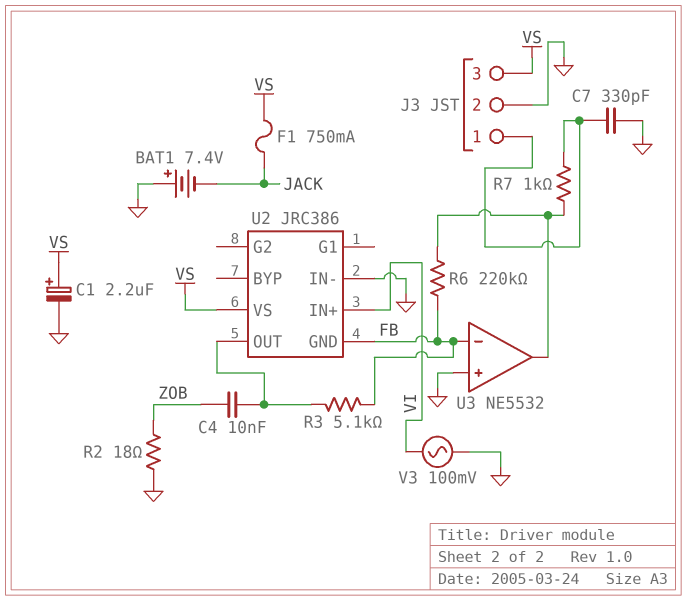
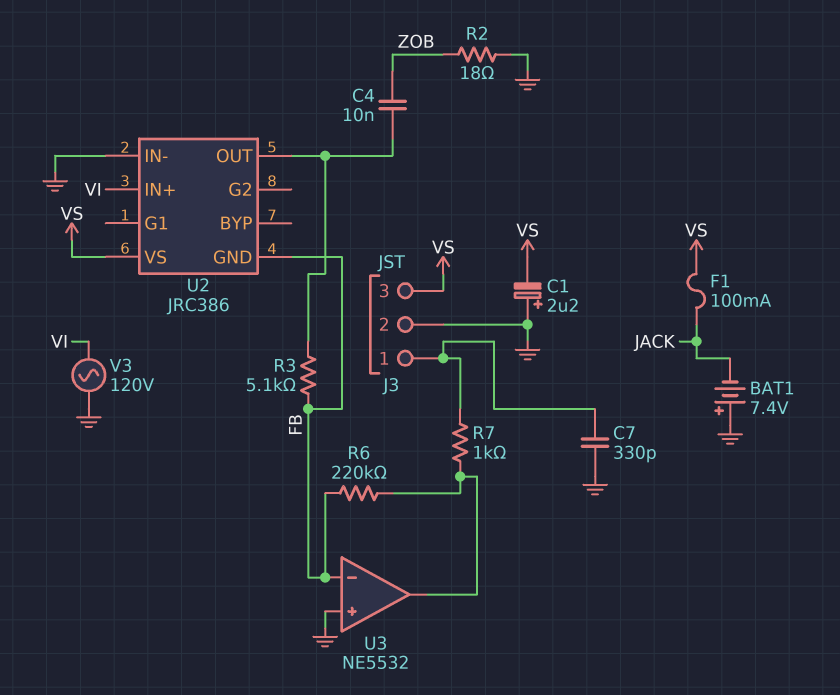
C1: 2.2uF (plus VS, minus GND) -> 2.2uF (plus GND, minus VS)
F1: 750mA (JACK, VS) -> 100mA (JACK, VS)
V3: AC 100mV (GND, VI) -> AC 120V (GND, VI)

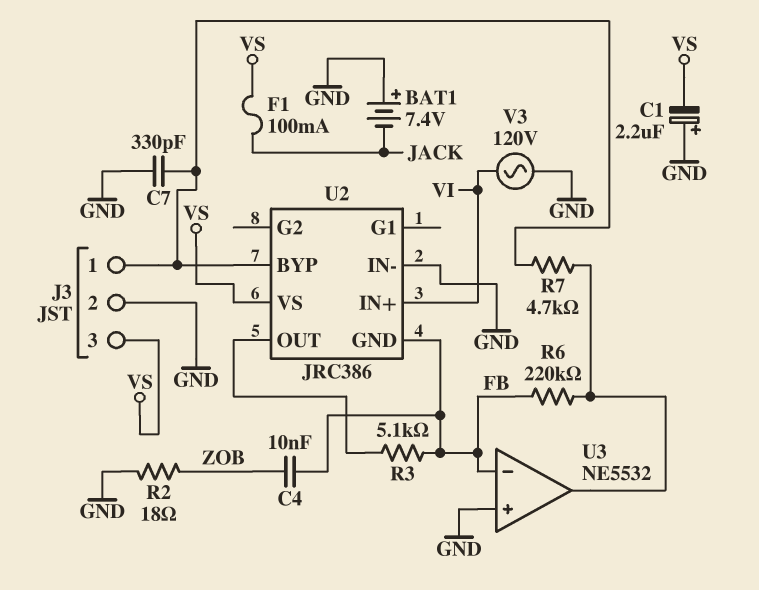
C4: 10nF (U2/OUT, ZOB) -> 10nF (FB, ZOB)
R7: 1k (J3/1, U3/out) -> 4.7k (J3/1, U3/out)
U2 pin BYP: none -> J3/1

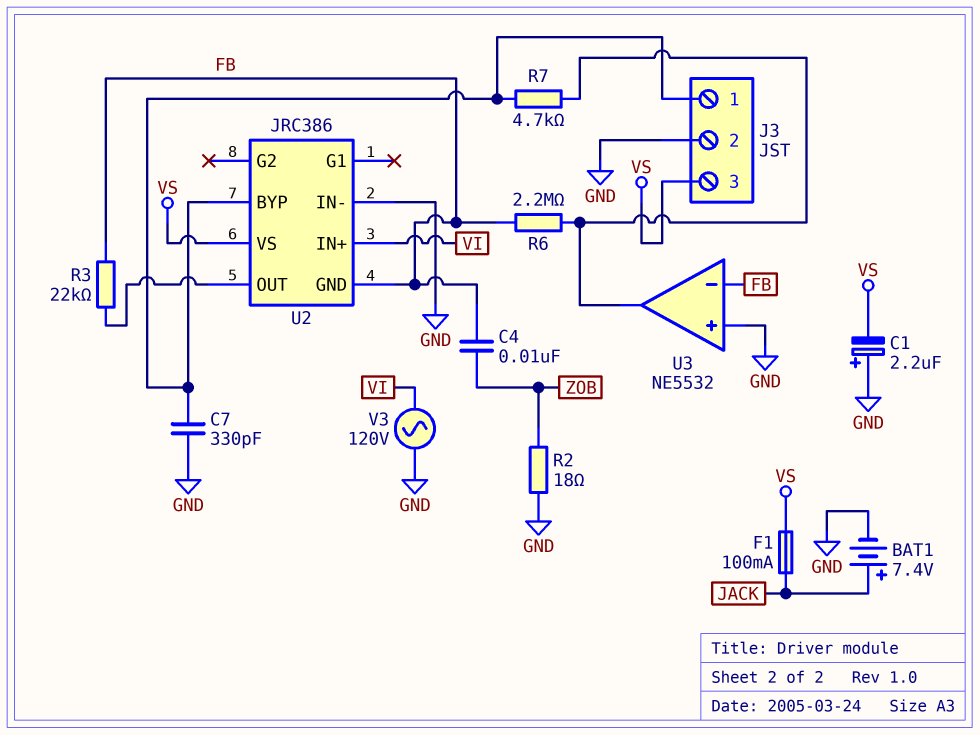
BAT1: 7.4V (plus GND, minus JACK) -> 7.4V (plus JACK, minus GND)
R3: 5.1k (FB, U2/OUT) -> 22k (FB, U2/OUT)
R6: 220k (FB, U3/out) -> 2.2M (FB, U3/out)

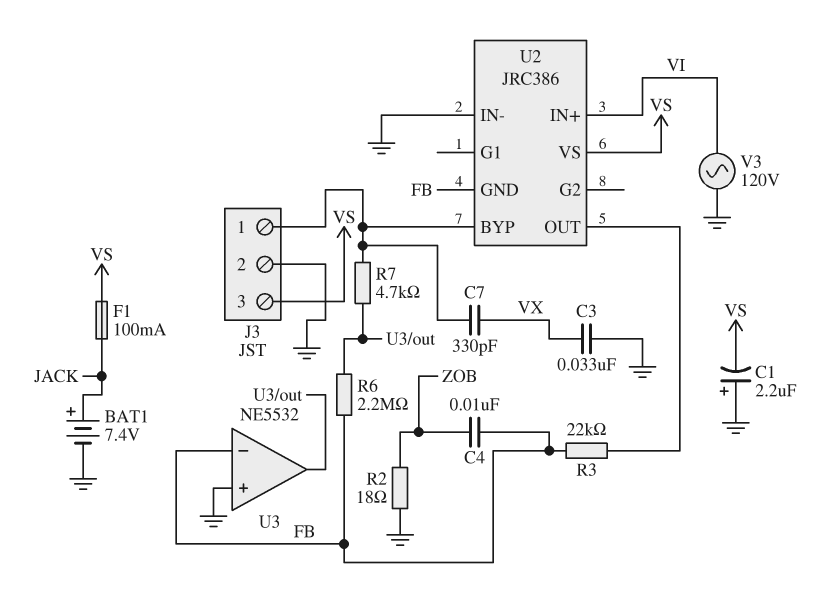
C3: none -> 33nF (GND, VX)
C7: 330pF (GND, J3/1) -> 330pF (J3/1, VX)

